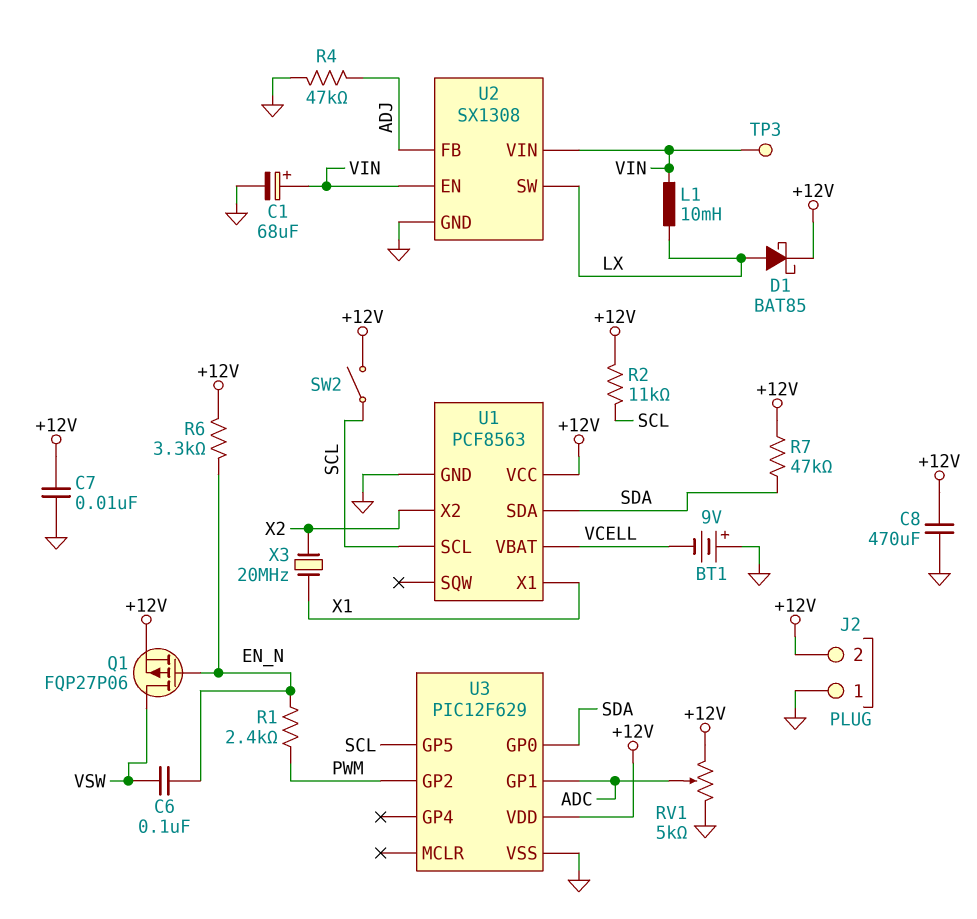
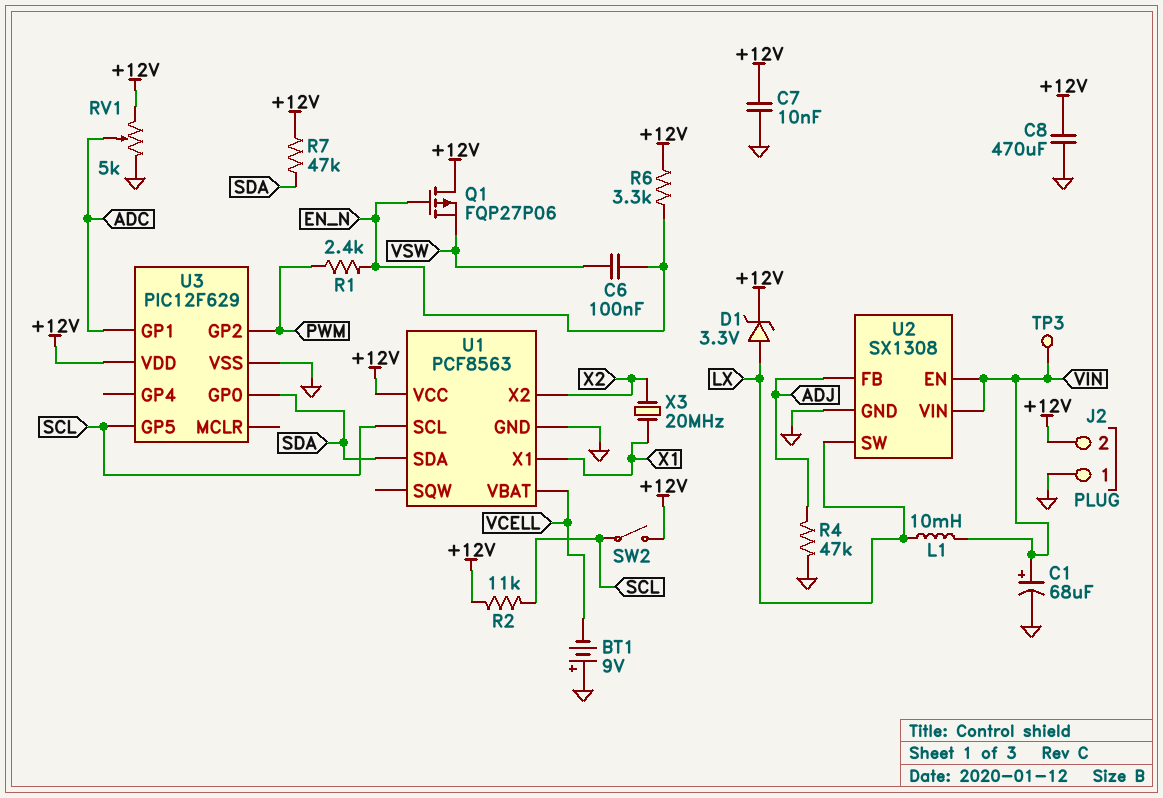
D1: schottky BAT85 (A LX, K +12V) -> zener 3.3V (A LX, K +12V)
Q1: PMOS FQP27P06 (G EN_N, D VSW, S +12V) -> PMOS FQP27P06 (G EN_N, D +12V, S VSW)

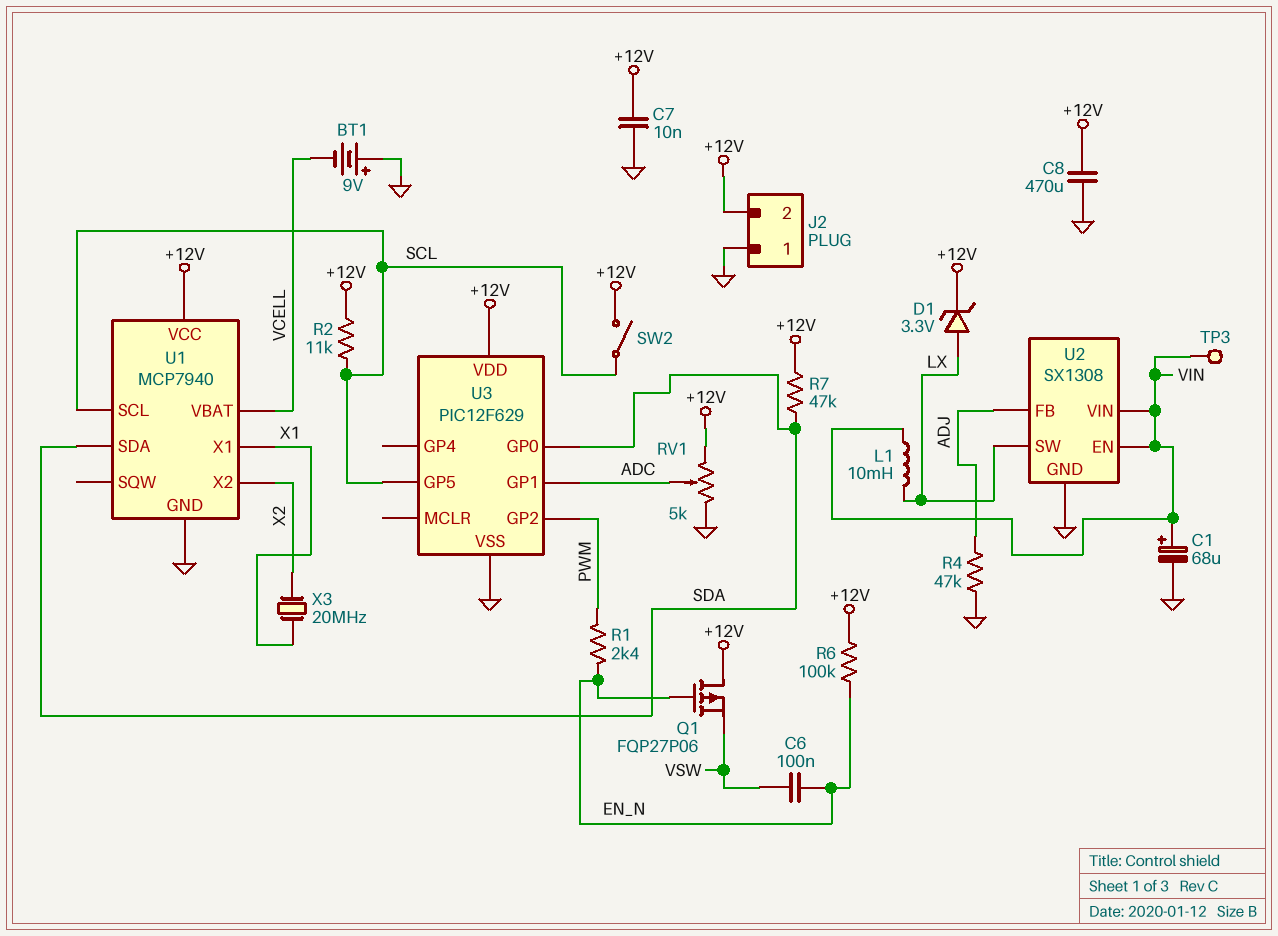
R6: 3.3k (+12V, EN_N) -> 100k (+12V, EN_N)
U1: PCF8563 -> MCP7940

